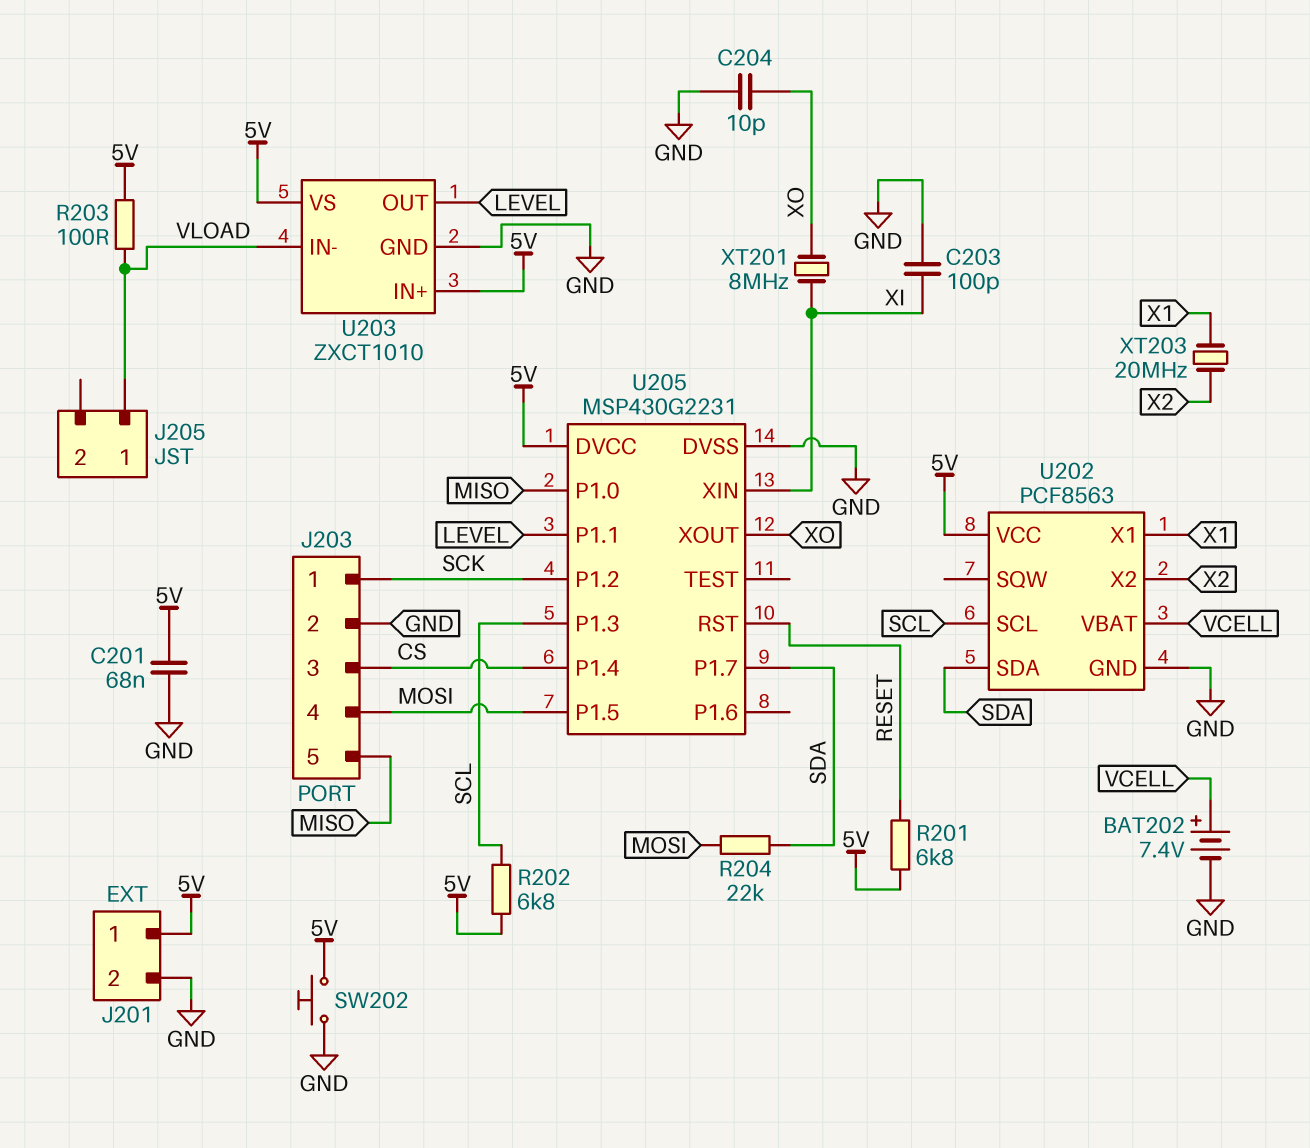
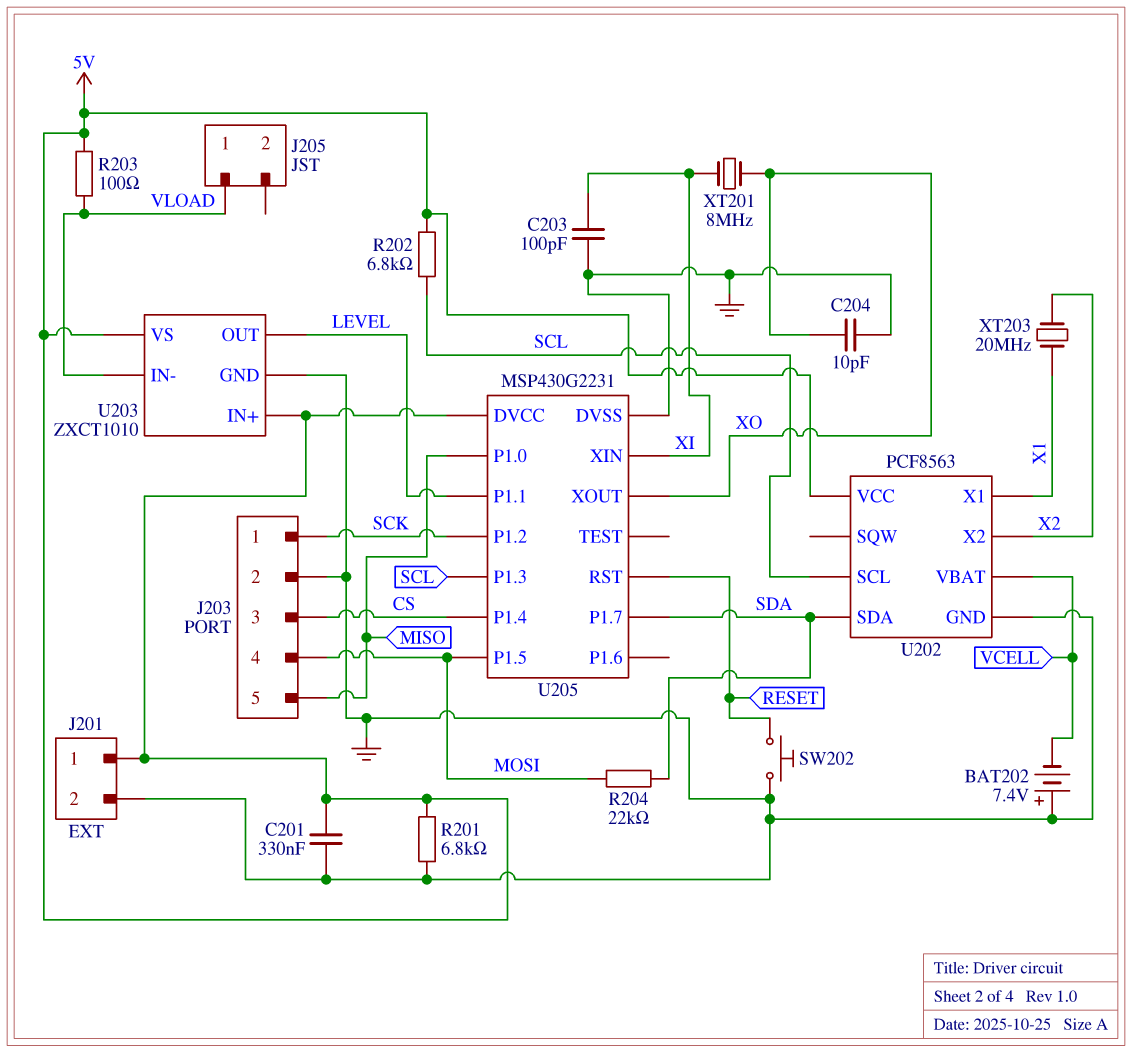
BAT202: 7.4V (plus VCELL, minus GND) -> 7.4V (plus GND, minus VCELL)
C201: 68nF (5V, GND) -> 330nF (5V, GND)
R201: 6.8k (5V, RESET) -> 6.8k (5V, GND)
SW202: button (5V, GND) -> button (GND, RESET)

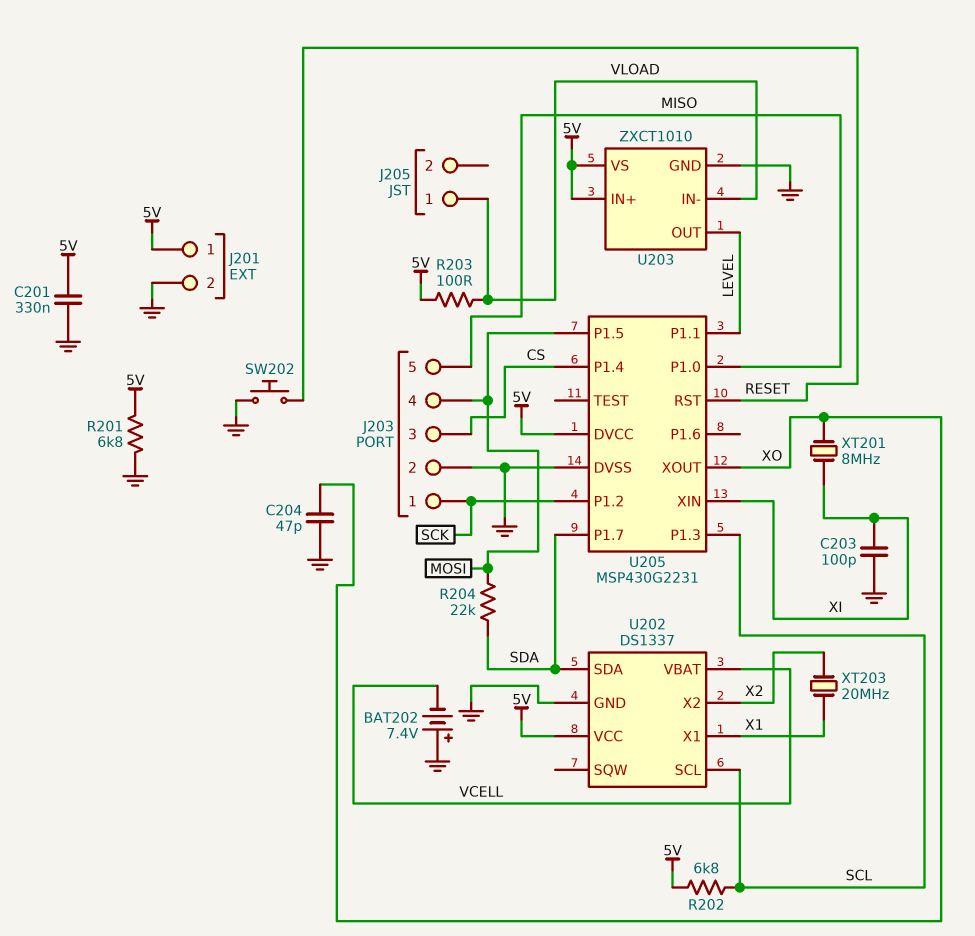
C204: 10pF (GND, XO) -> 47pF (GND, XO)
U202: PCF8563 -> DS1337

